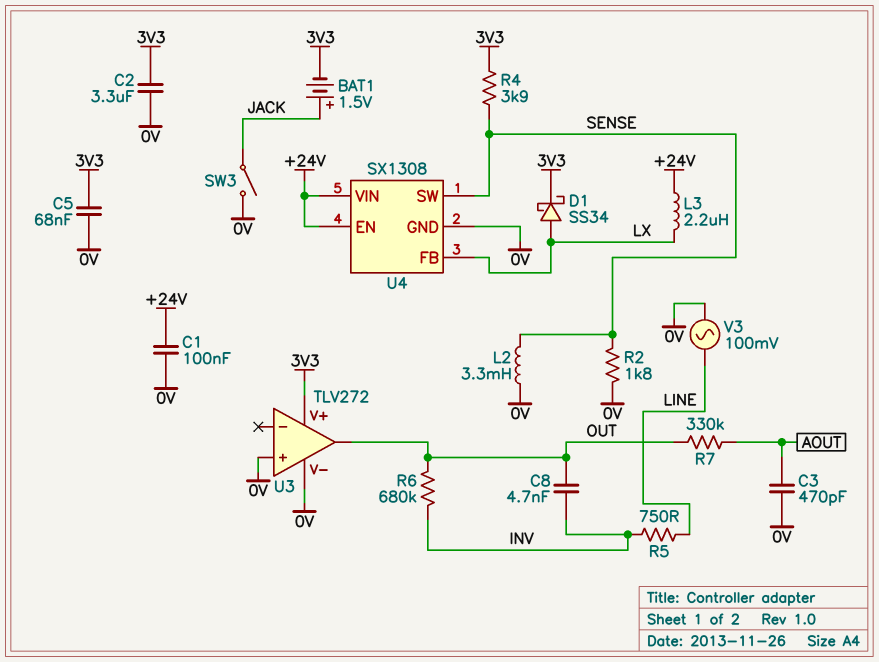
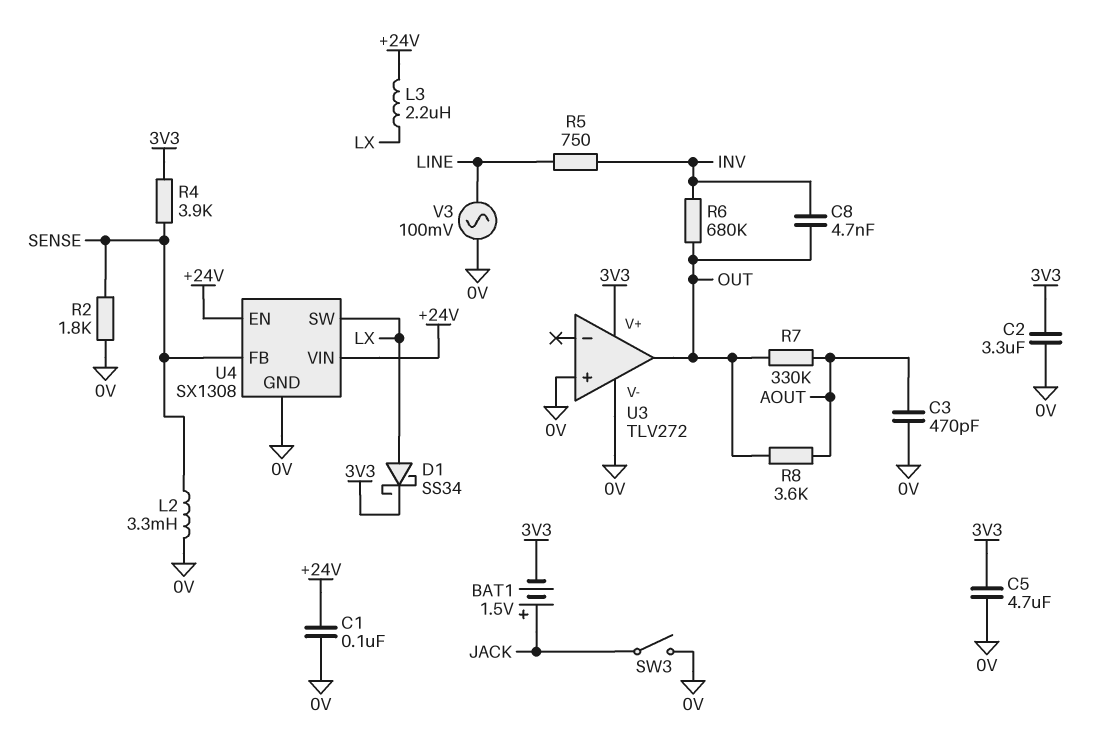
C5: 68nF (0V, 3V3) -> 4.7uF (0V, 3V3)
R8: none -> 3.6k (AOUT, OUT)
U4 pin FB: LX -> SENSE
U4 pin SW: SENSE -> LX

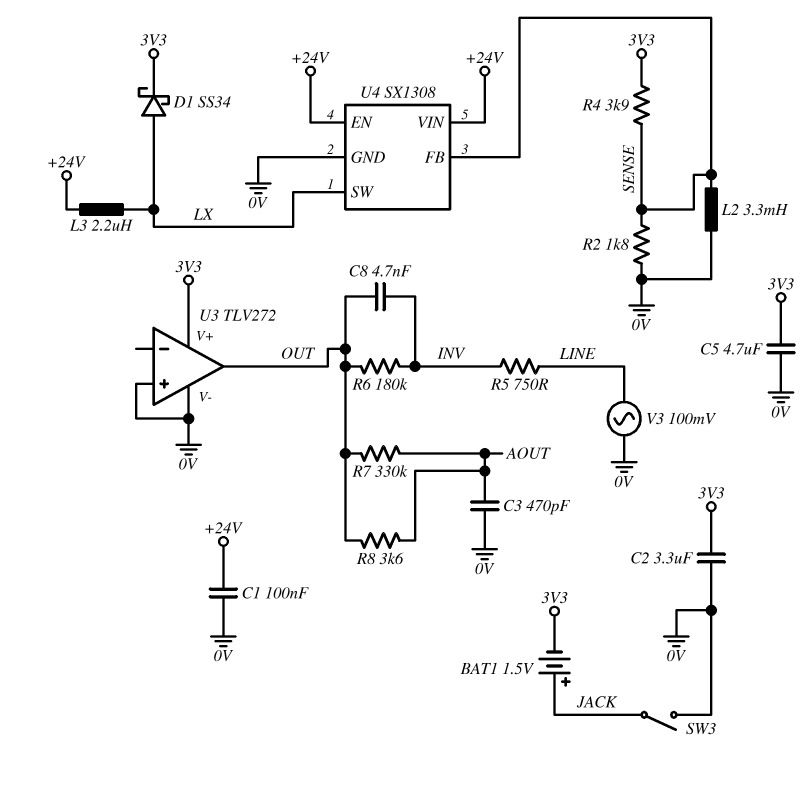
R6: 680k (INV, OUT) -> 180k (INV, OUT)

